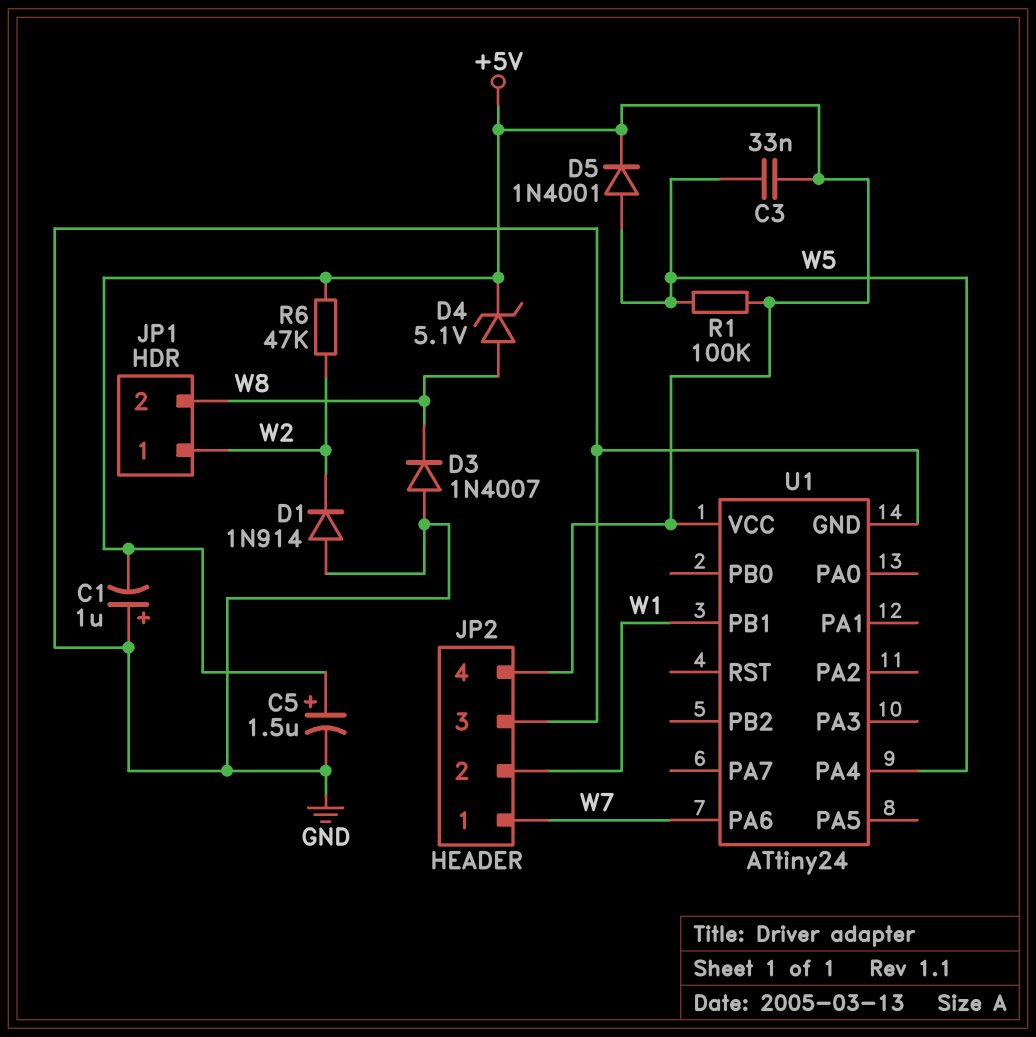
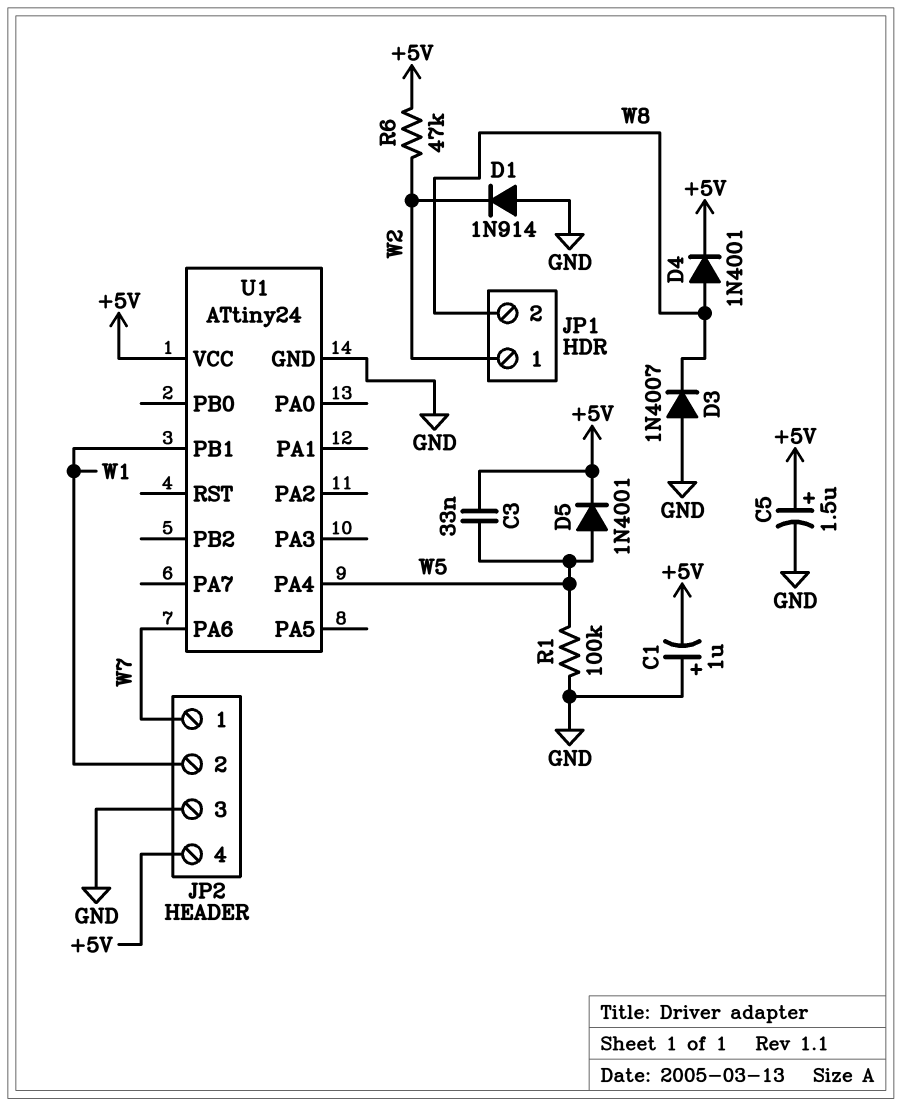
D4: zener 5.1V (A W8, K +5V) -> diode 1N4001 (A W8, K +5V)
R1: 100k (+5V, W5) -> 100k (GND, W5)

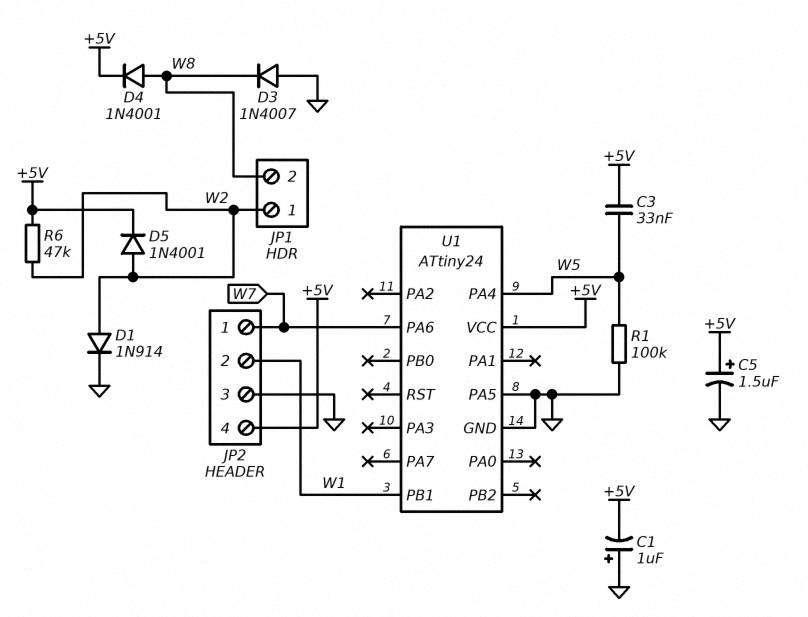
D1: diode 1N914 (A GND, K W2) -> diode 1N914 (A W2, K GND)
D5: diode 1N4001 (A W5, K +5V) -> diode 1N4001 (A W2, K +5V)
U1 pin PA5: none -> GND

